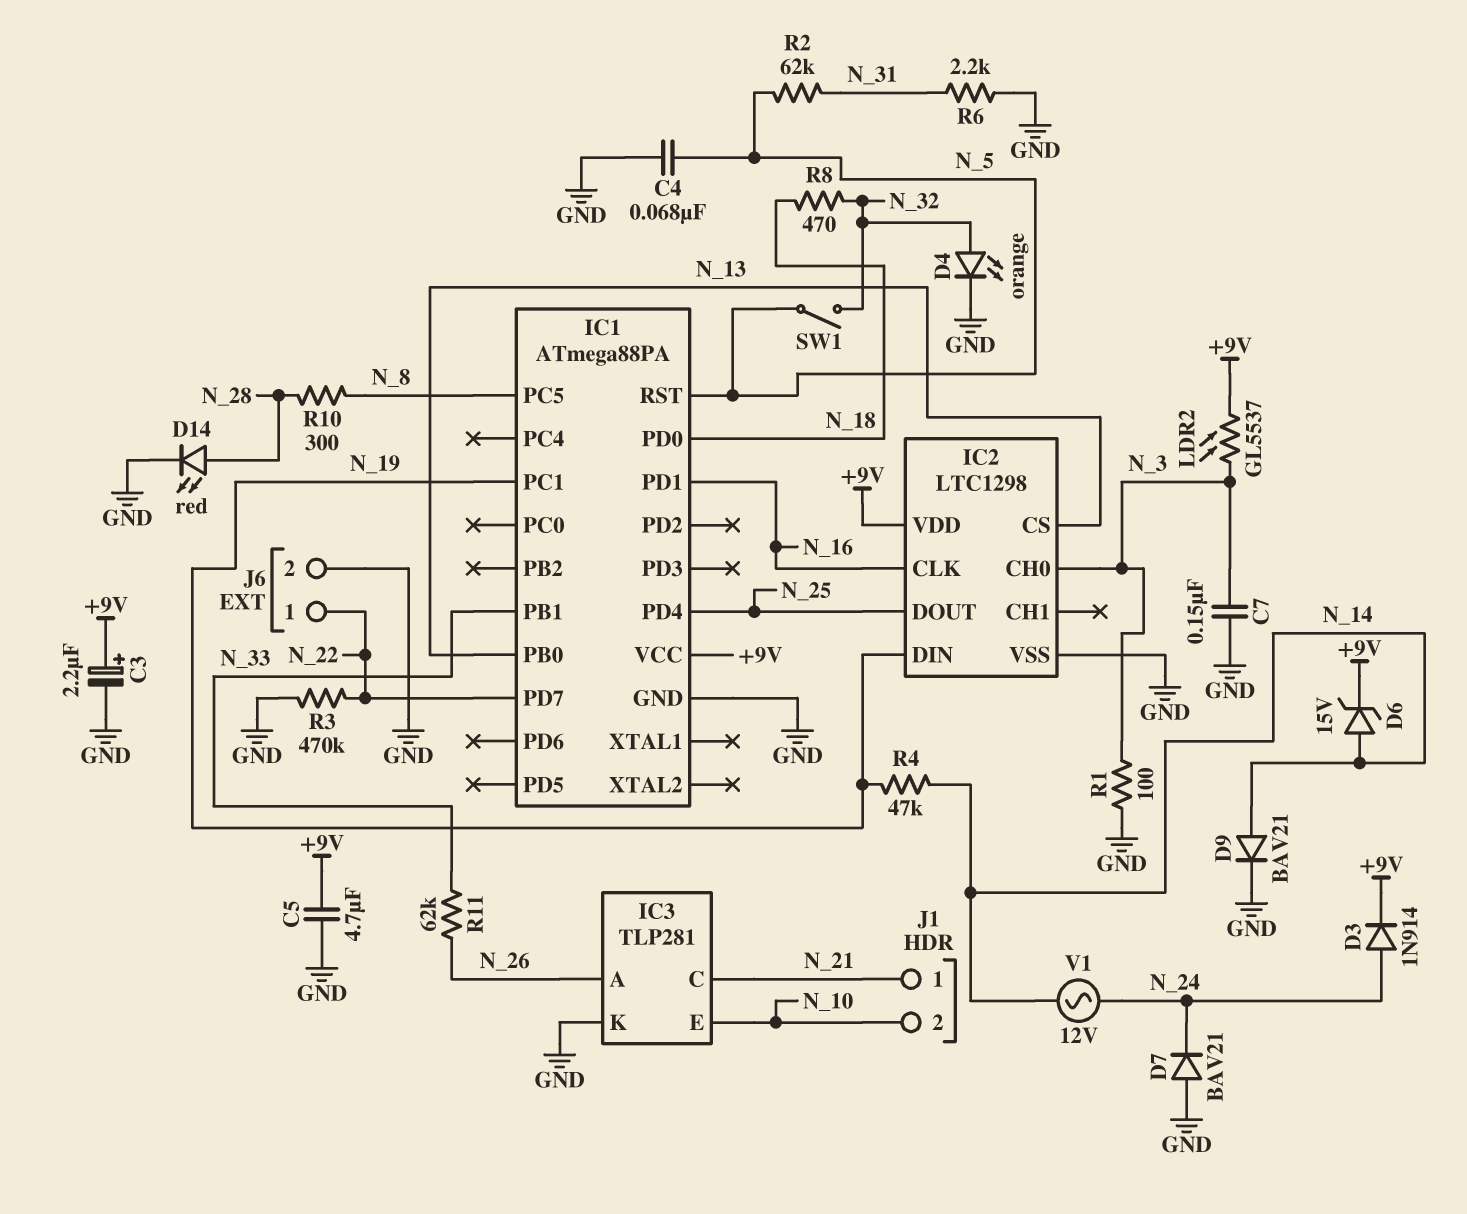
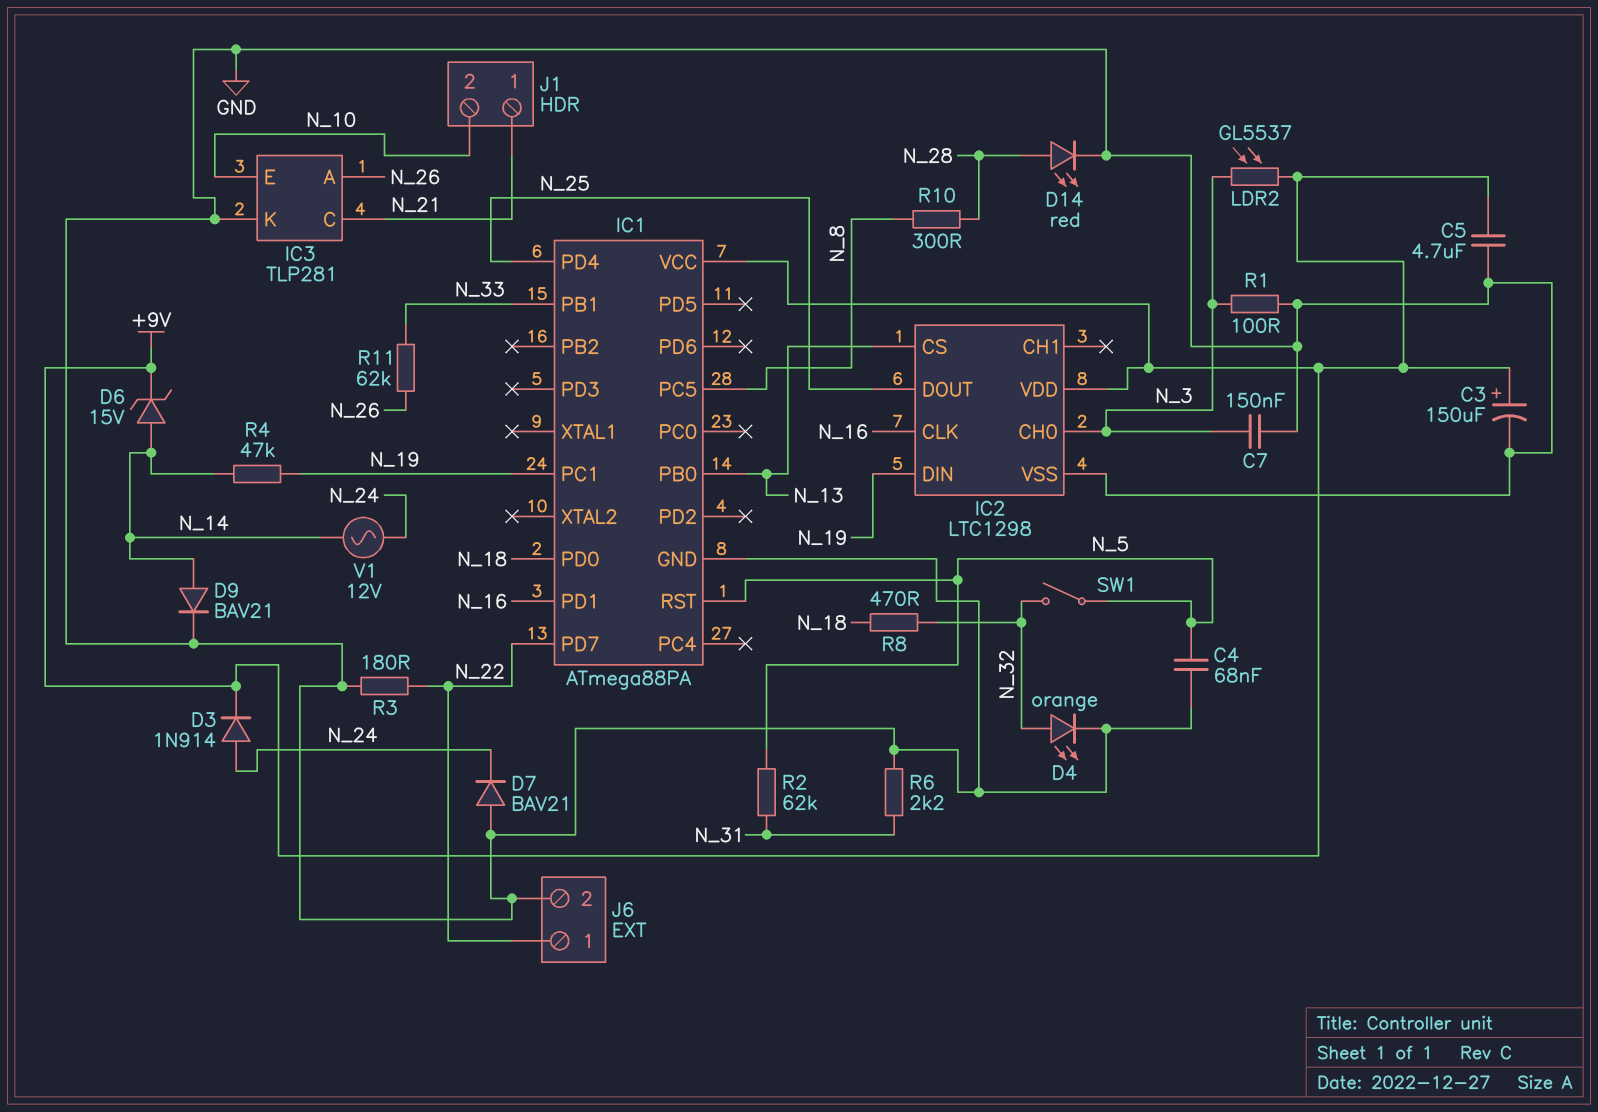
C3: 2.2uF (plus +9V, minus GND) -> 150uF (plus +9V, minus GND)
R3: 470k (GND, N_22) -> 180 (GND, N_22)

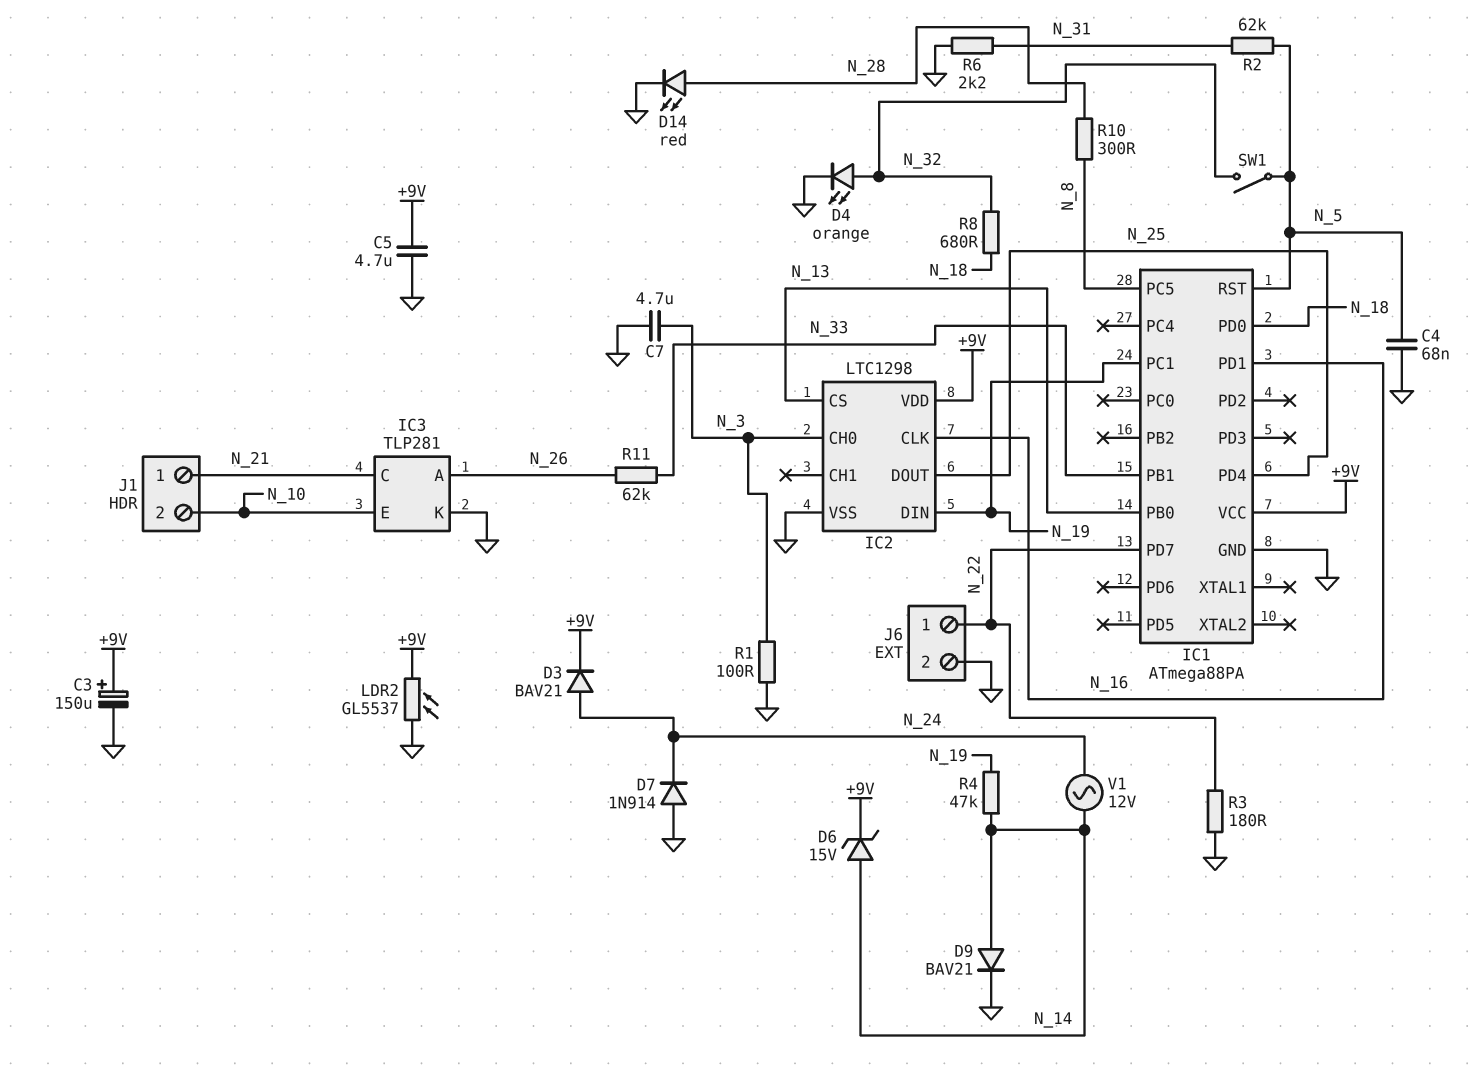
C7: 150nF (GND, N_3) -> 4.7uF (GND, N_3)
D3: diode 1N914 (A N_24, K +9V) -> diode BAV21 (A N_24, K +9V)
D7: diode BAV21 (A GND, K N_24) -> diode 1N914 (A GND, K N_24)
LDR2: GL5537 (+9V, N_3) -> GL5537 (+9V, GND)
R8: 470 (N_18, N_32) -> 680 (N_18, N_32)

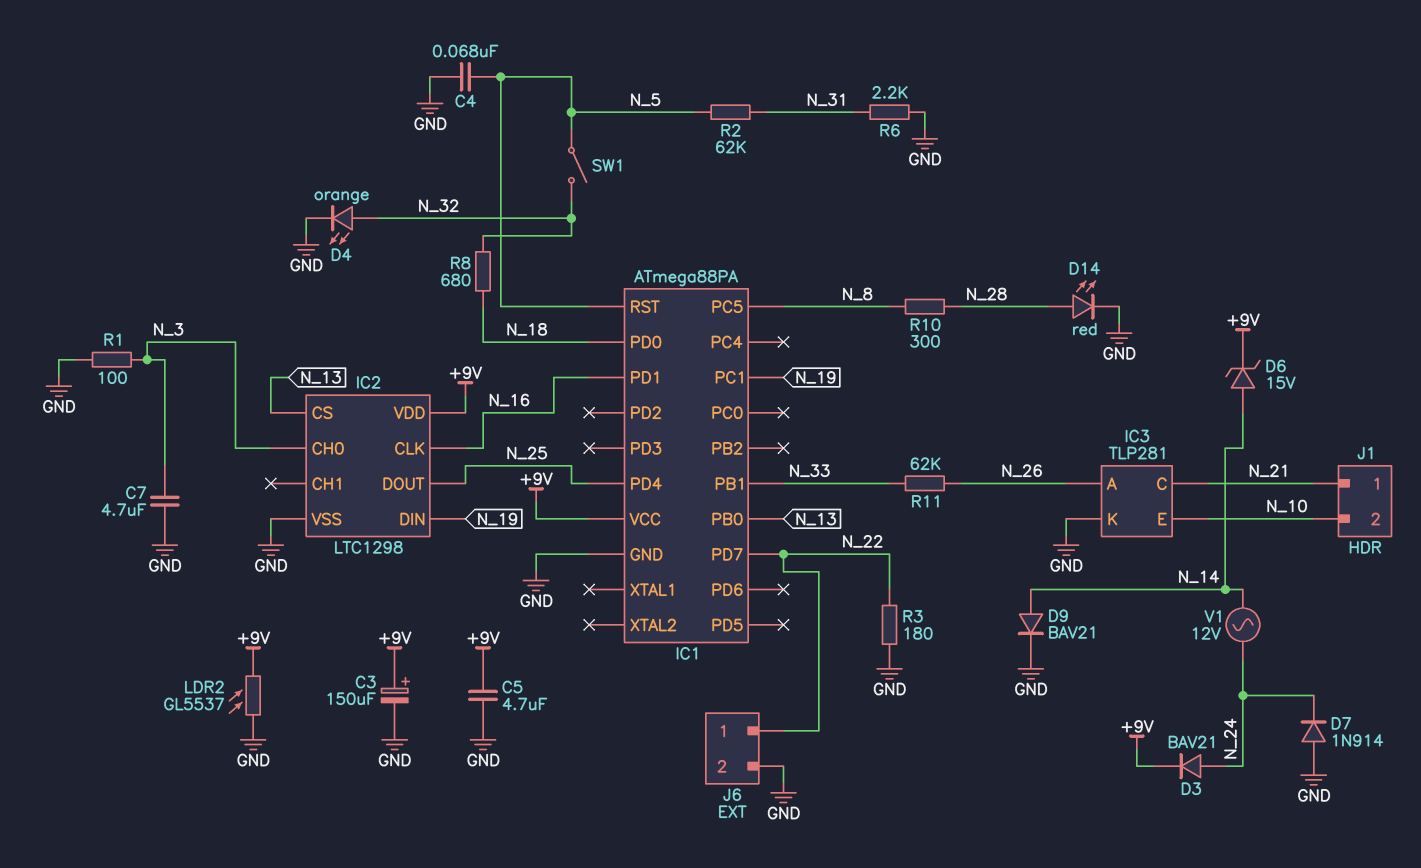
R4: 47k (N_14, N_19) -> none

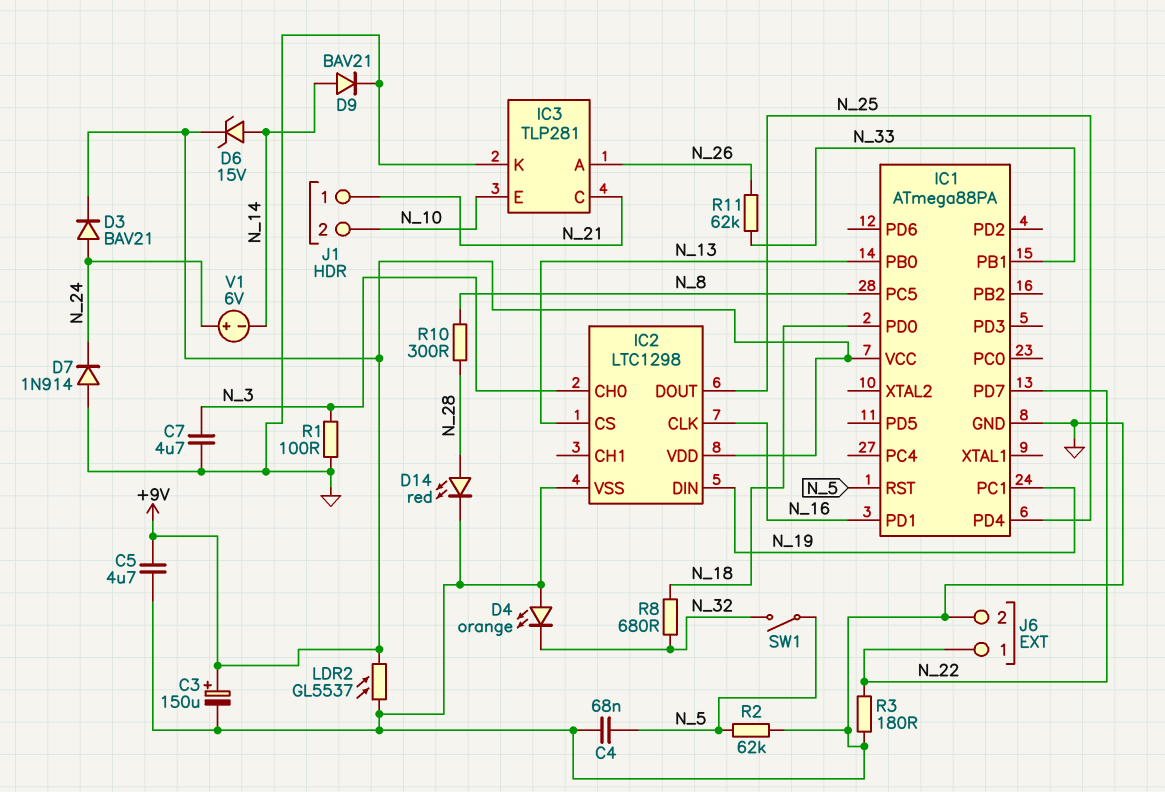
D4: LED orange (A N_32, K GND) -> LED orange (A GND, K N_32)
R2: 62k (N_5, N_31) -> 62k (GND, N_5)
R6: 2.2k (GND, N_31) -> none
V1: AC 12V (N_14, N_24) -> 6V (plus N_24, minus N_14)

